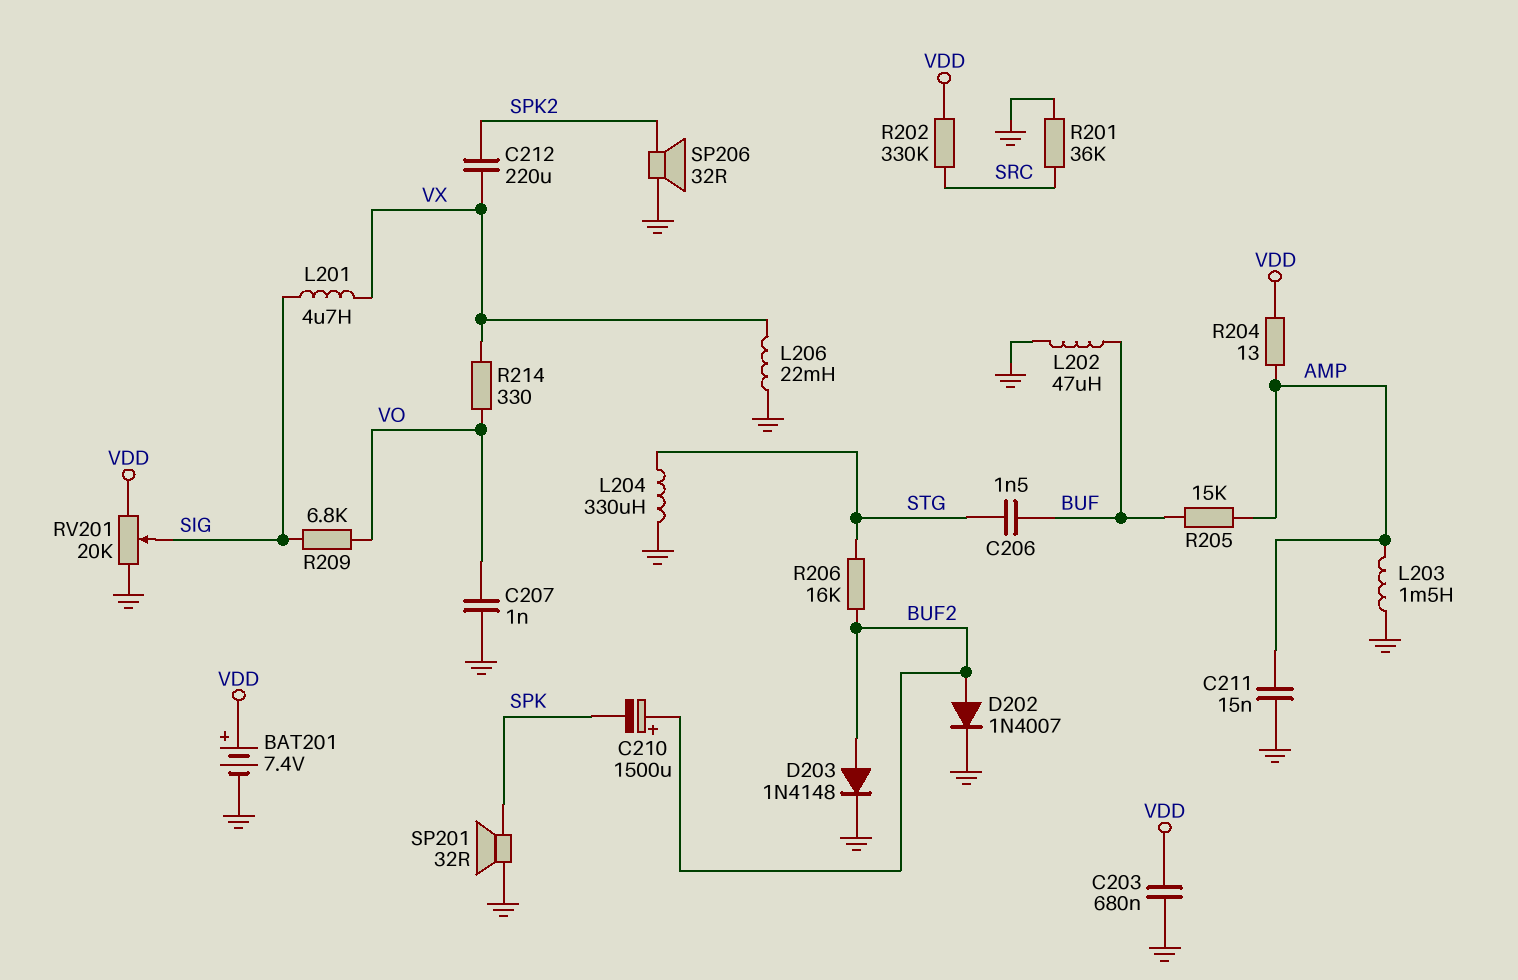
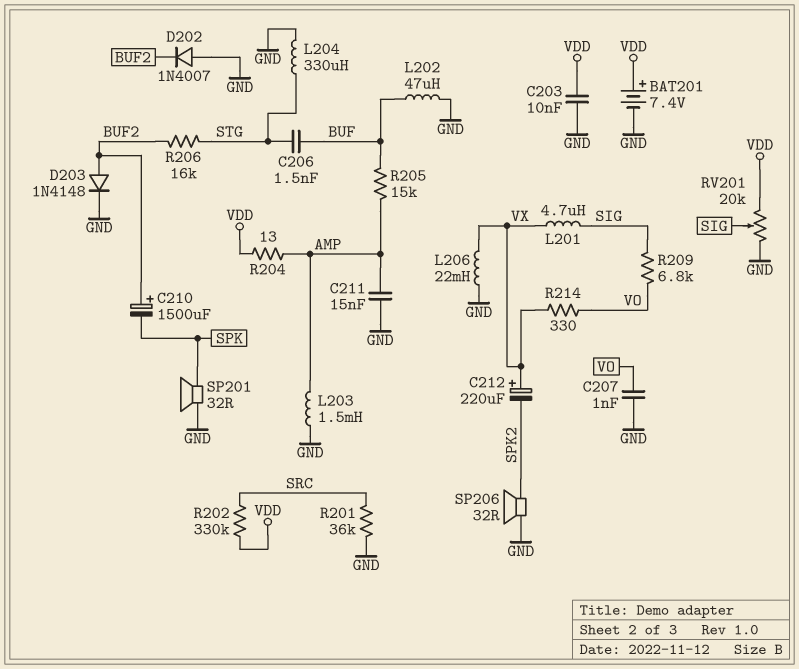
C203: 680nF (GND, VDD) -> 10nF (GND, VDD)
C212: 220uF (SPK2, VX) -> 220uF (plus VX, minus SPK2)
D202: diode 1N4007 (A BUF2, K GND) -> diode 1N4007 (A GND, K BUF2)

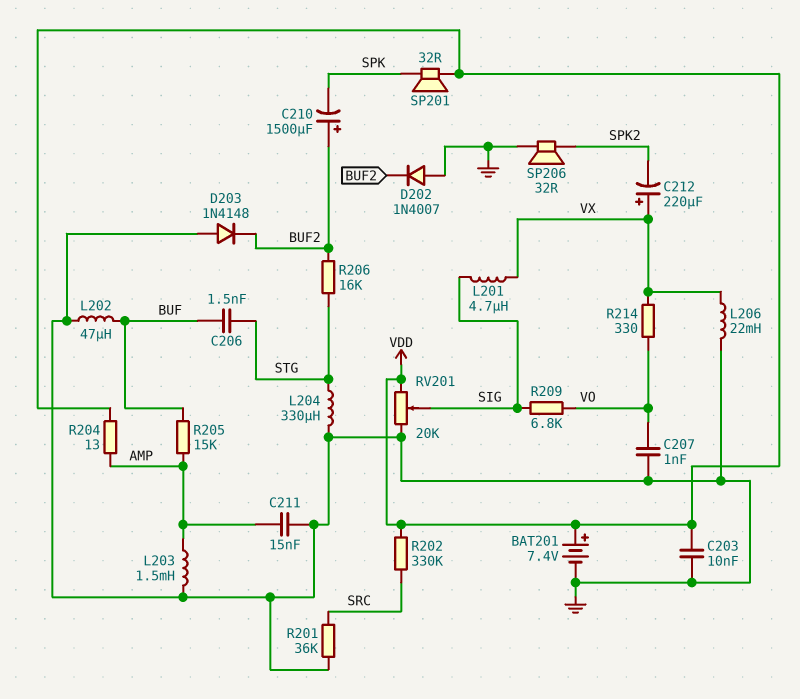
D203: diode 1N4148 (A BUF2, K GND) -> diode 1N4148 (A GND, K BUF2)
SP201: speaker 32R (GND, SPK) -> speaker 32R (SPK, VDD)

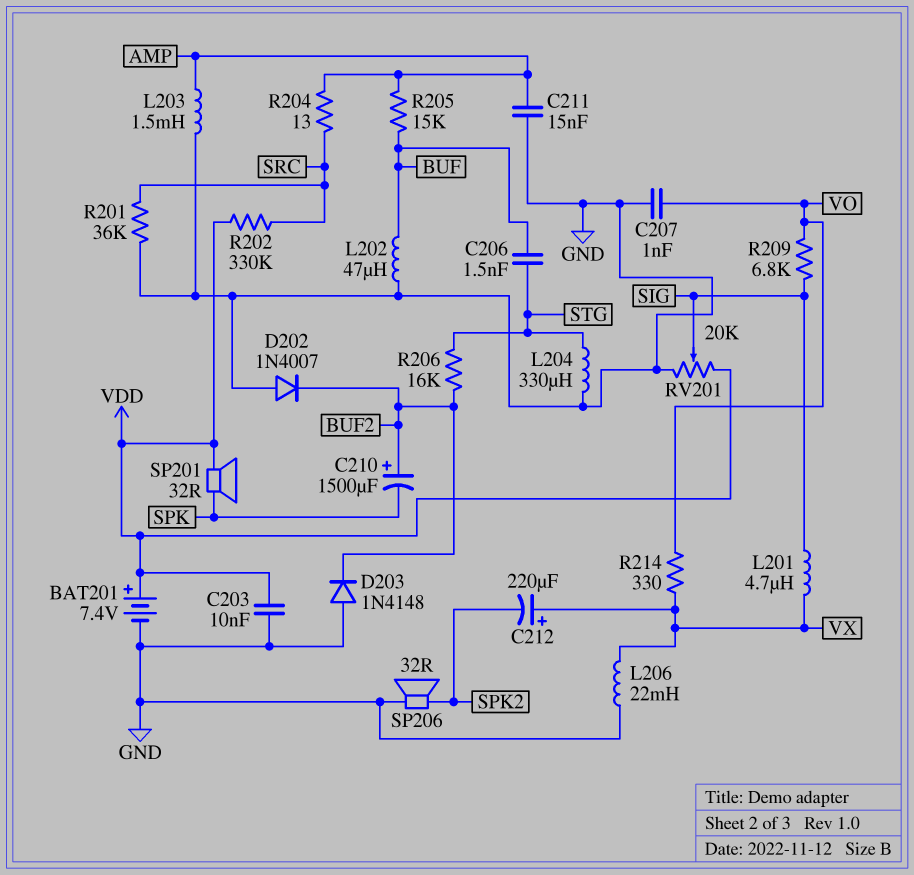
R204: 13 (AMP, VDD) -> 13 (AMP, SRC)

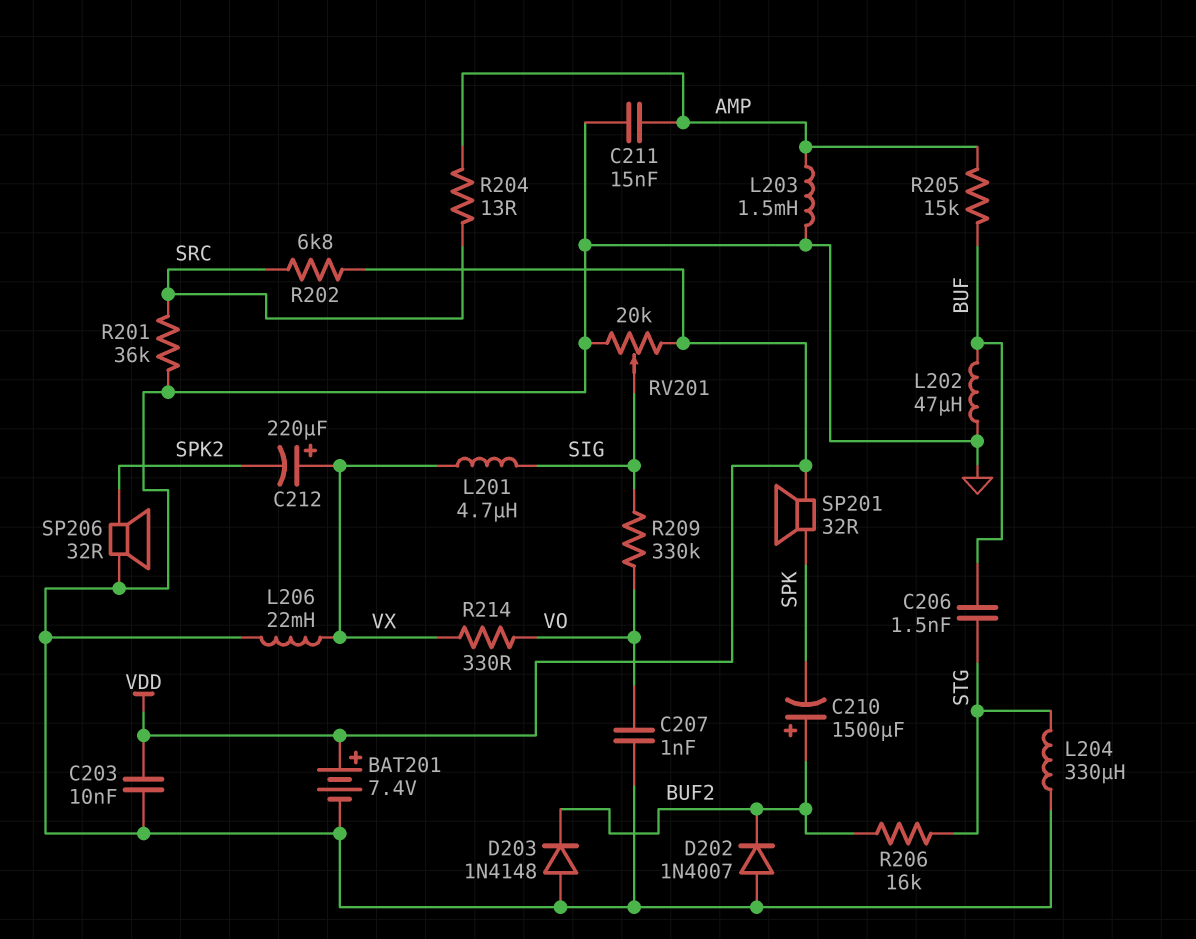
R202: 330k (SRC, VDD) -> 6.8k (SRC, VDD)
R209: 6.8k (SIG, VO) -> 330k (SIG, VO)

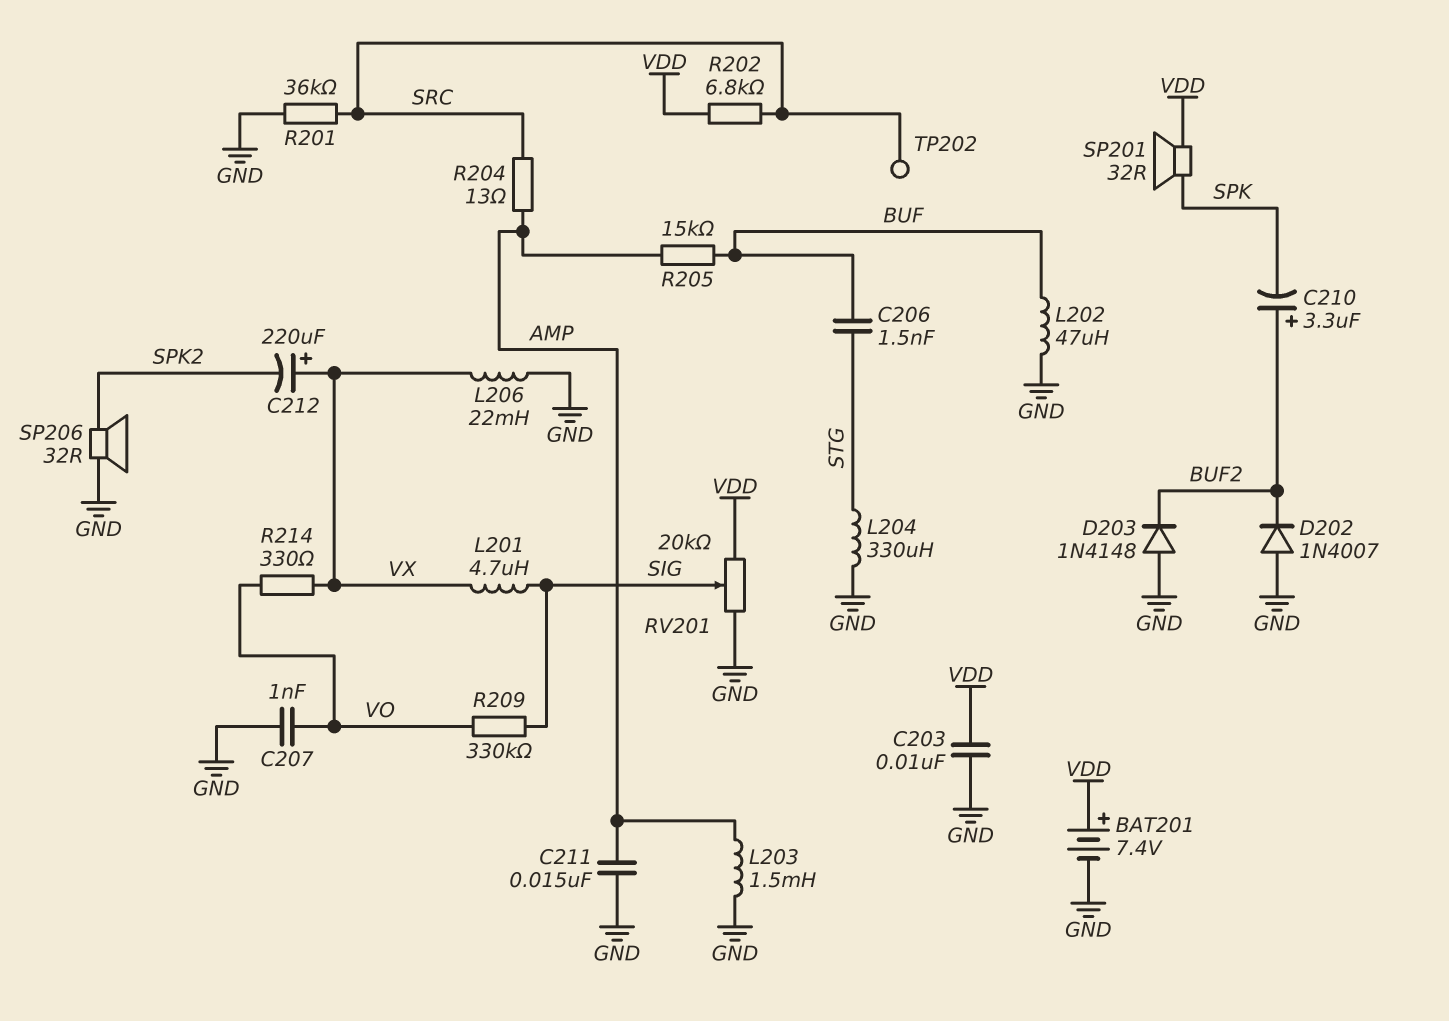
C210: 1500uF (plus BUF2, minus SPK) -> 3.3uF (plus BUF2, minus SPK)
R206: 16k (BUF2, STG) -> none
TP202: none -> test point (SRC)

